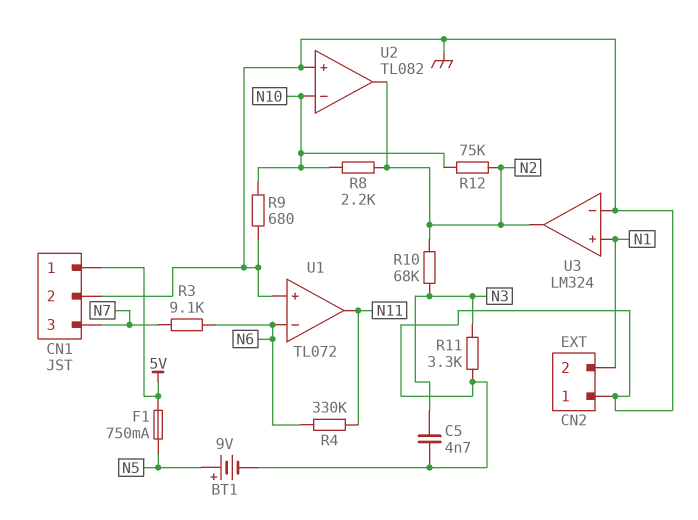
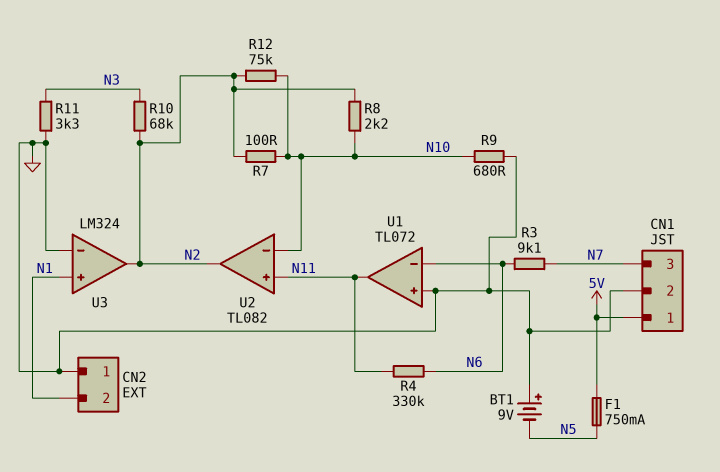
BT1: 9V (plus N5, minus GND) -> 9V (plus GND, minus N5)
C5: 4.7nF (GND, N3) -> none
R7: none -> 100 (N2, N10)
U2 pin in+: GND -> N11

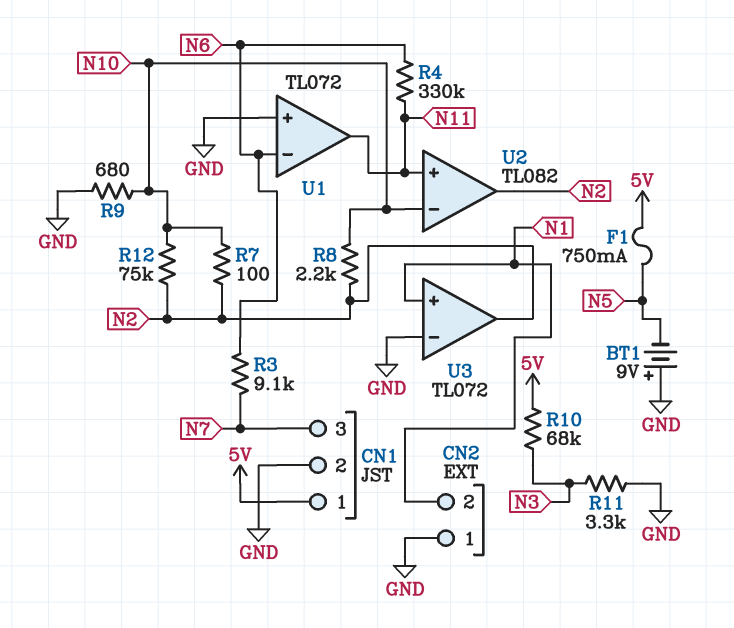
R10: 68k (N2, N3) -> 68k (5V, N3)
U3: LM324 -> TL072

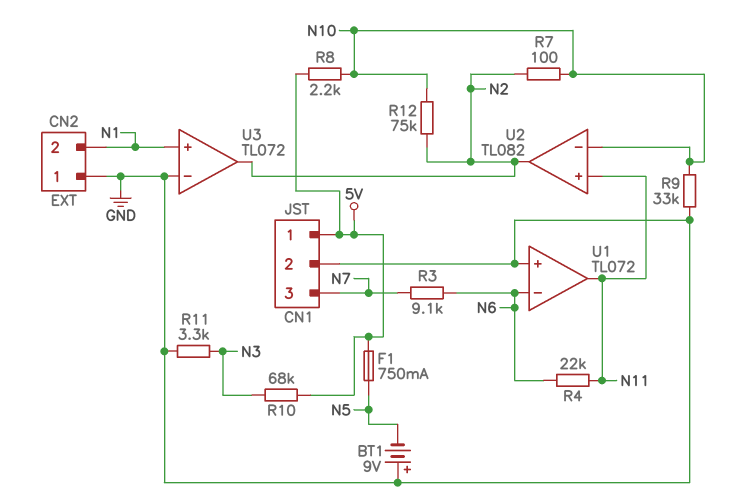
R4: 330k (N6, N11) -> 22k (N6, N11)
R8: 2.2k (N2, N10) -> 2.2k (5V, N10)
R9: 680 (GND, N10) -> 33k (GND, N10)

